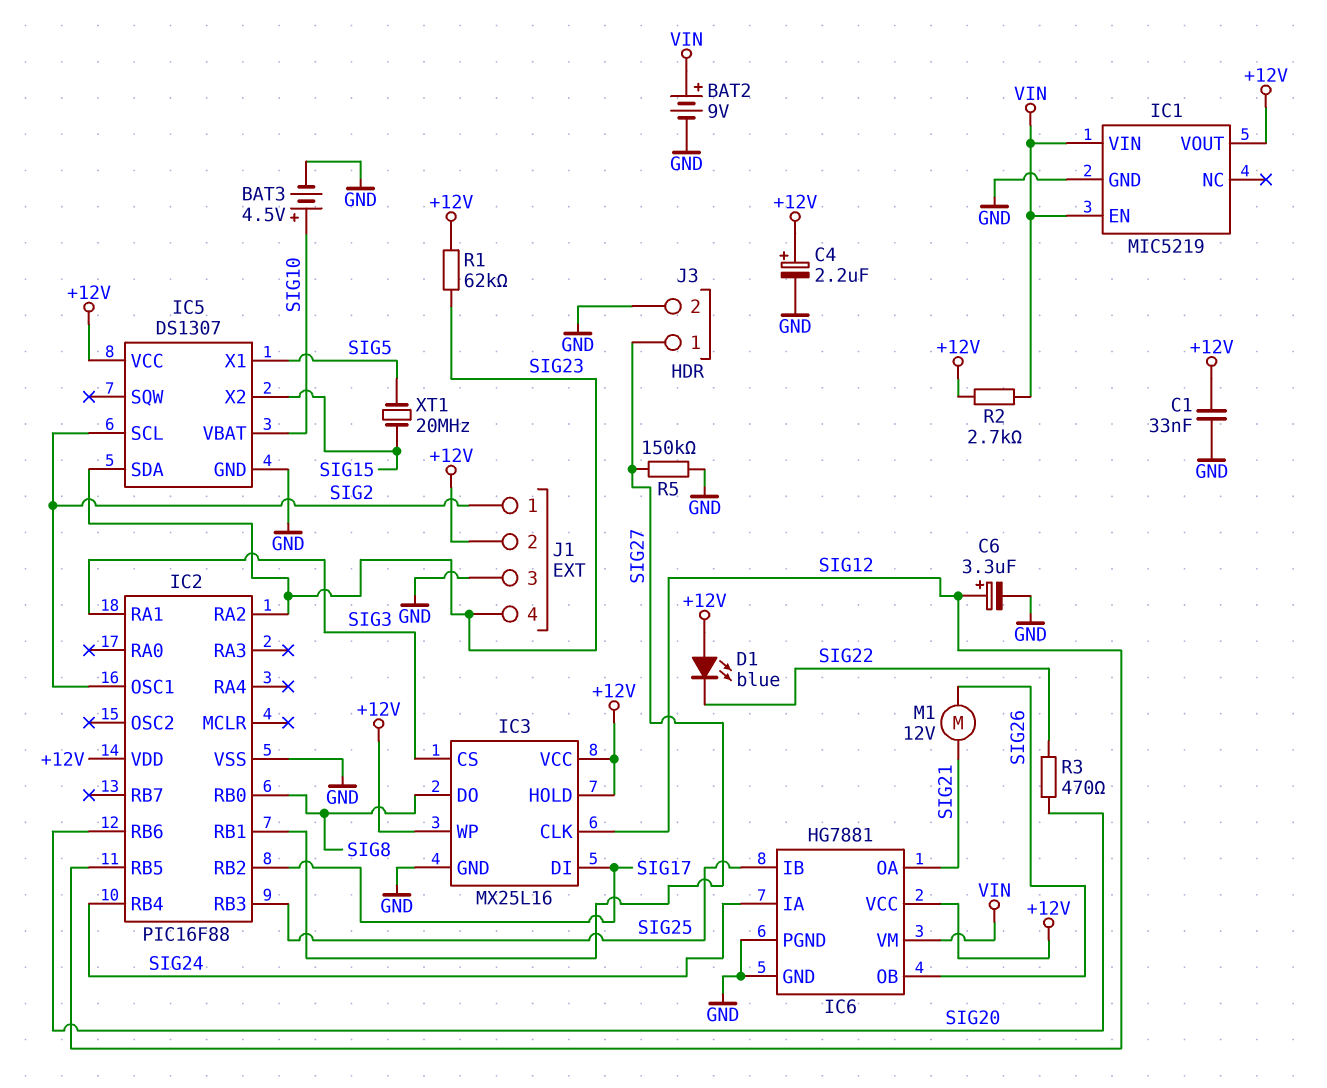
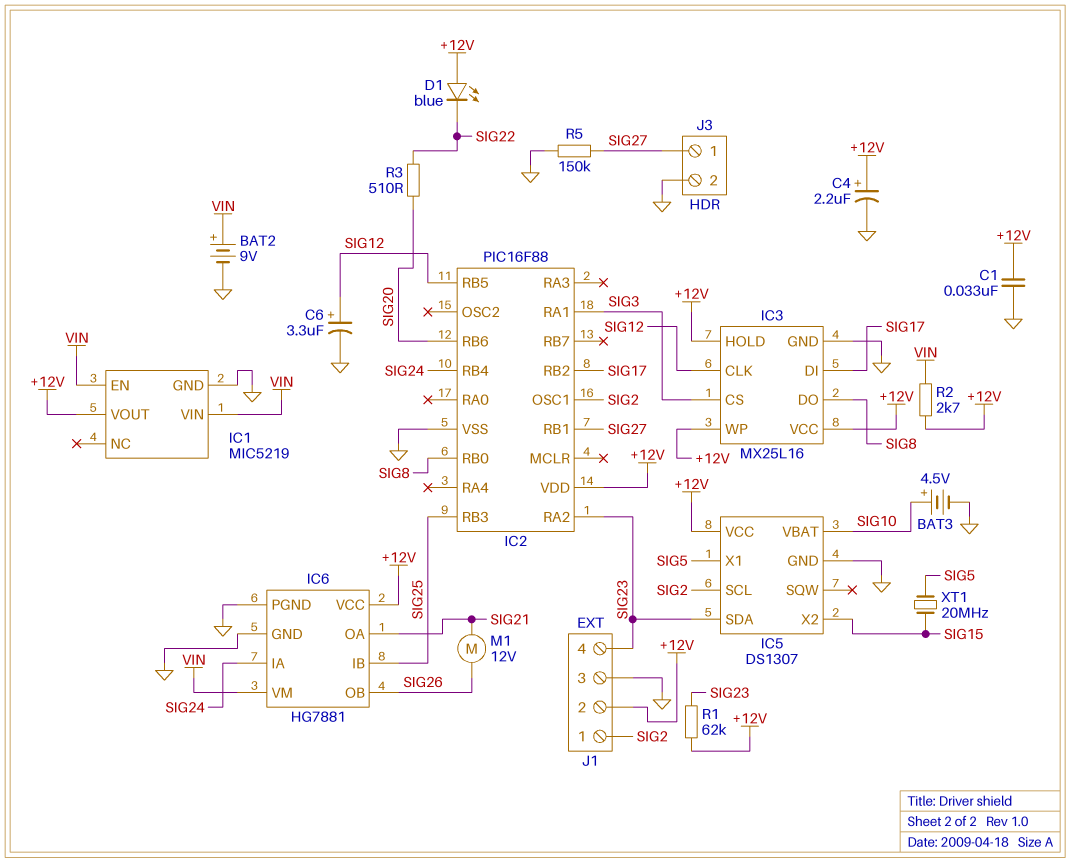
R3: 470 (SIG20, SIG22) -> 510 (SIG20, SIG22)

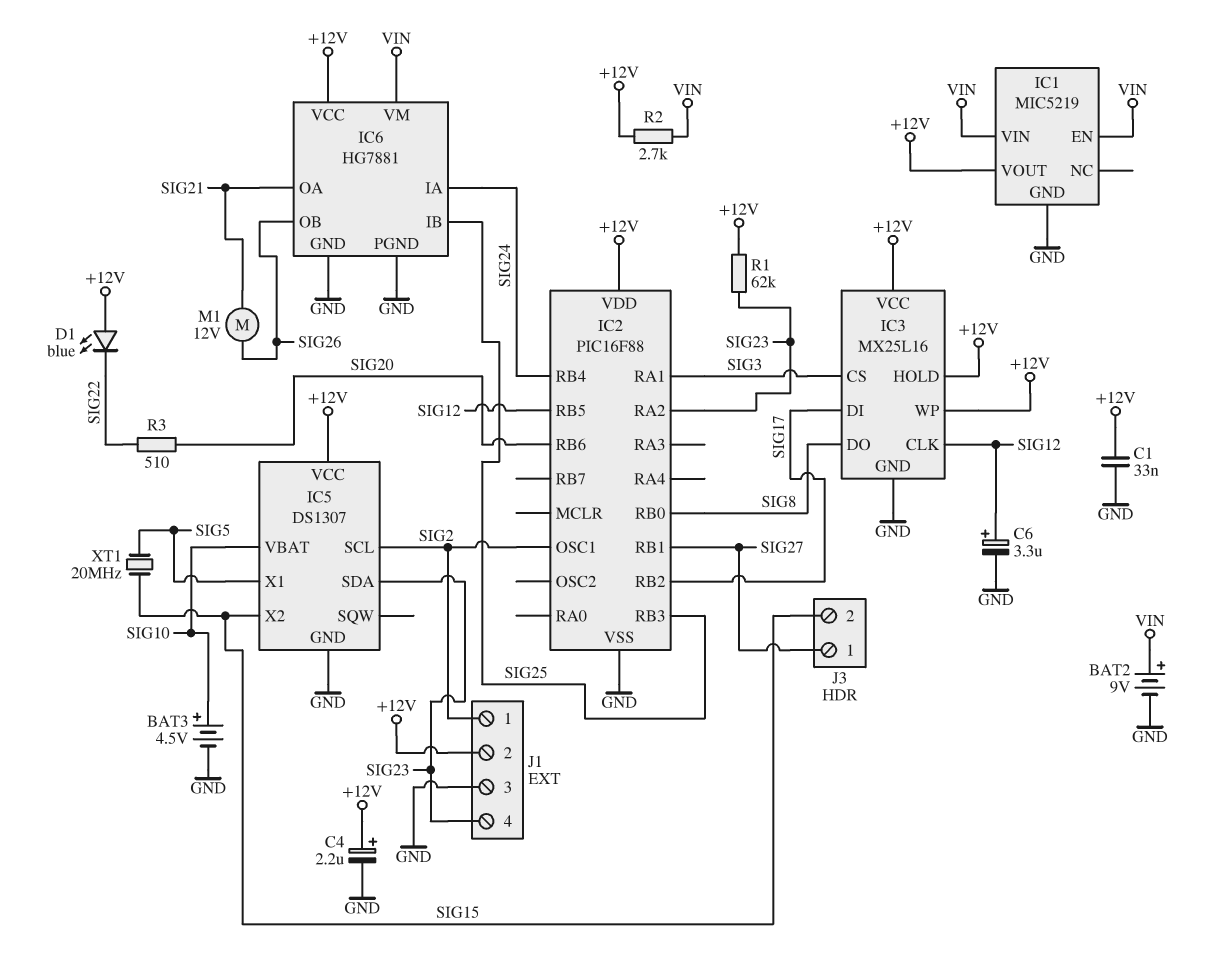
J3 pin 2: GND -> SIG15
R5: 150k (GND, SIG27) -> none

